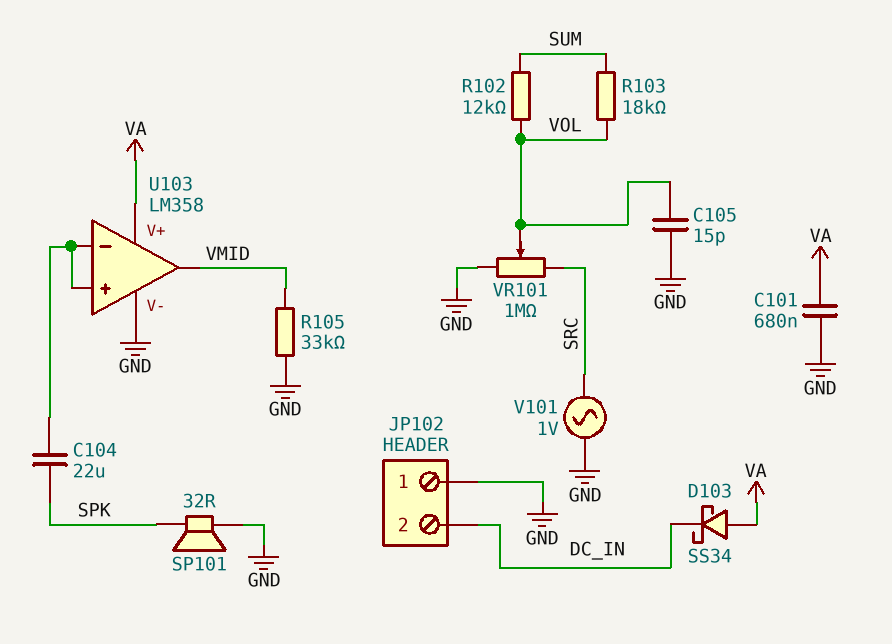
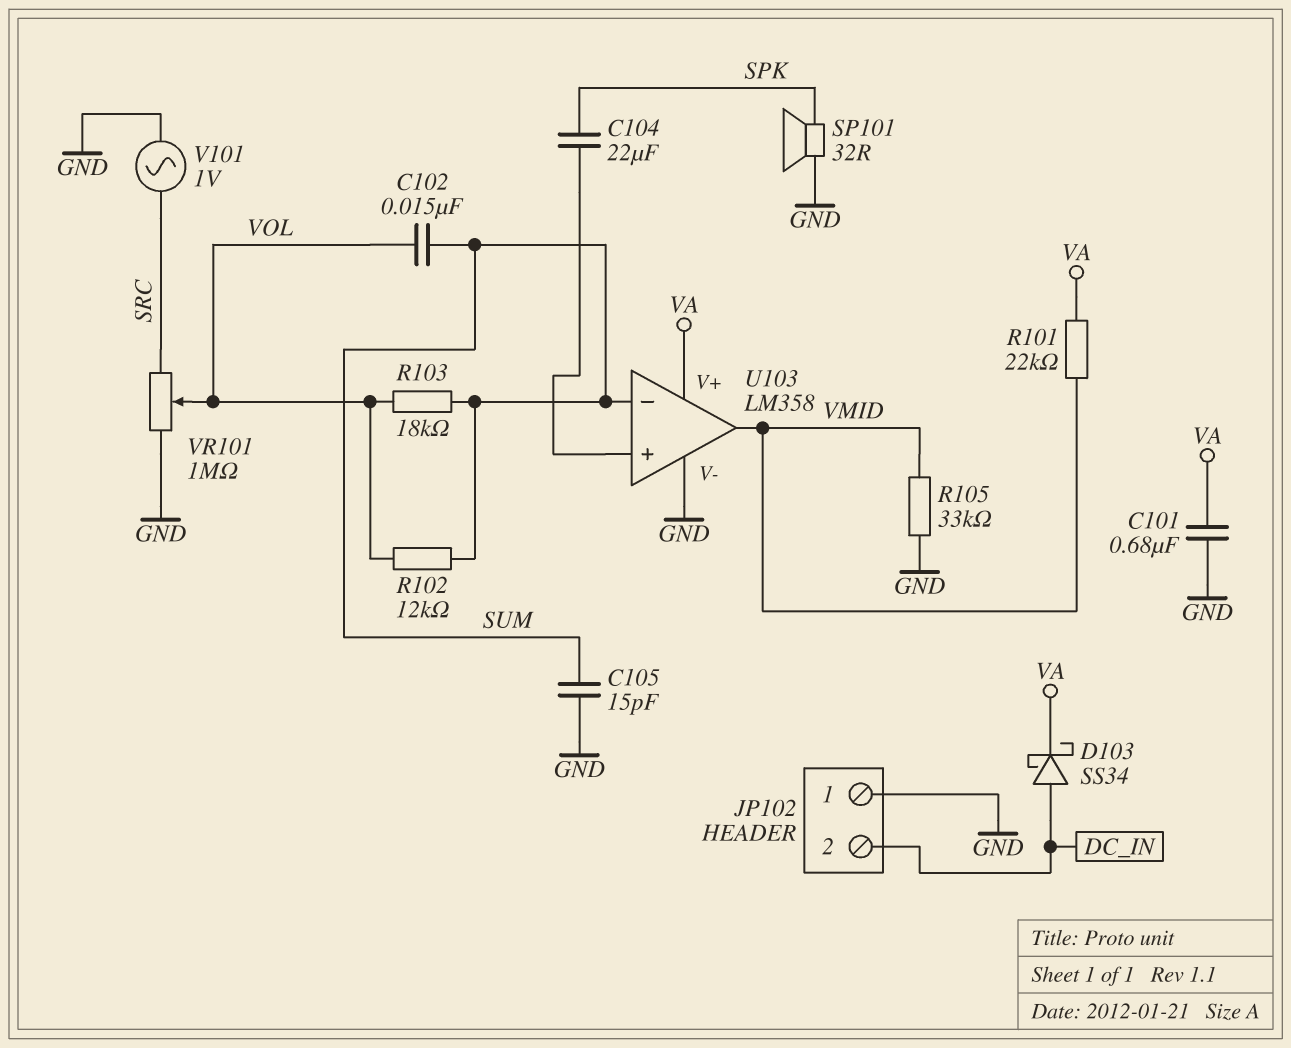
C102: none -> 15nF (SUM, VOL)
C105: 15pF (GND, VOL) -> 15pF (GND, SUM)
D103: schottky SS34 (A VA, K DC_IN) -> schottky SS34 (A DC_IN, K VA)
R101: none -> 22k (VA, VMID)
U103 pin in-: U103/in+ -> SUM

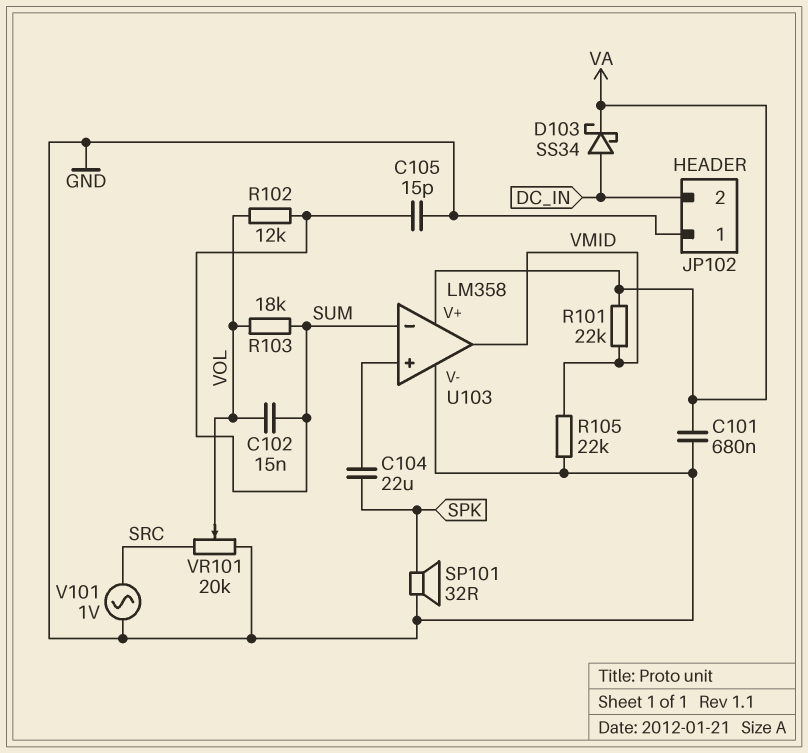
R105: 33k (GND, VMID) -> 22k (GND, VMID)
VR101: 1M (GND, SRC, wiper VOL) -> 20k (GND, SRC, wiper VOL)

